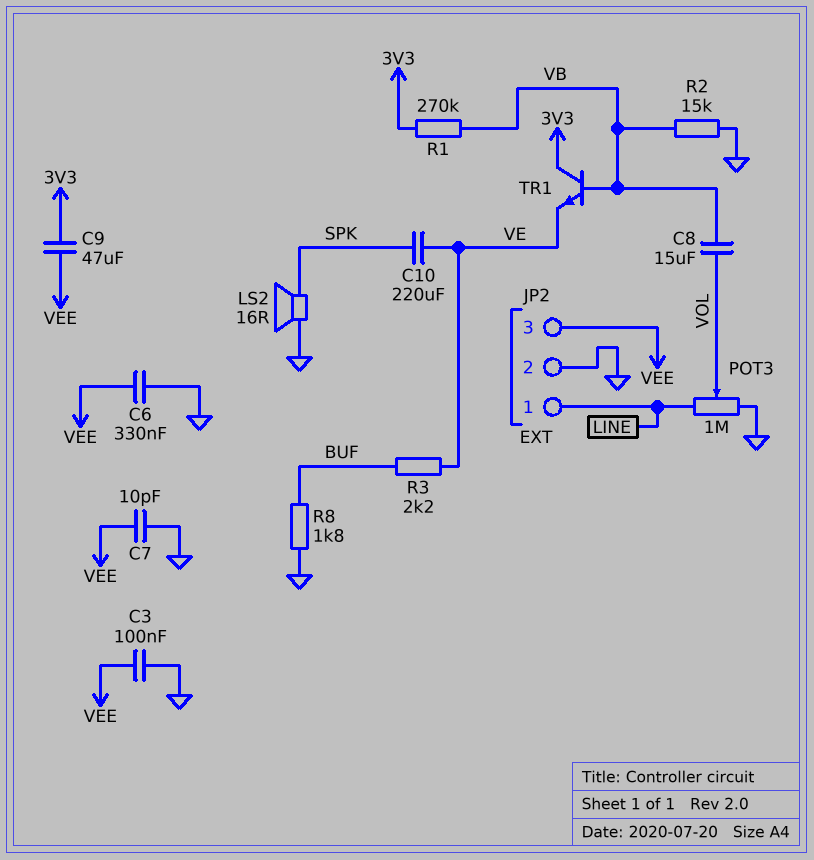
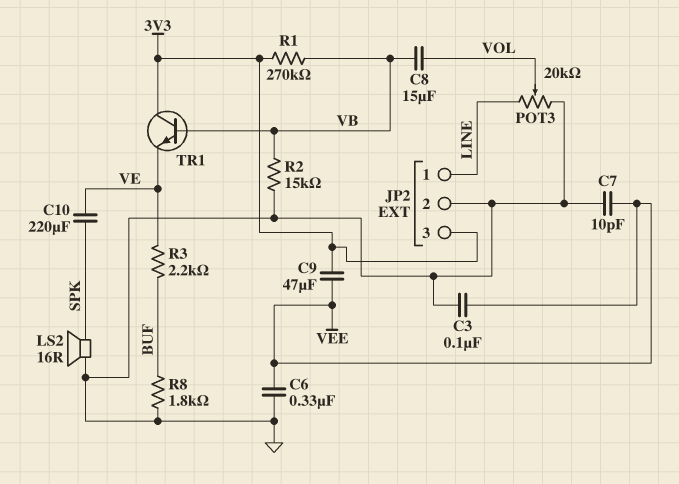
JP2 pin 3: VEE -> 3V3
POT3: 1M (GND, LINE, wiper VOL) -> 20k (GND, LINE, wiper VOL)

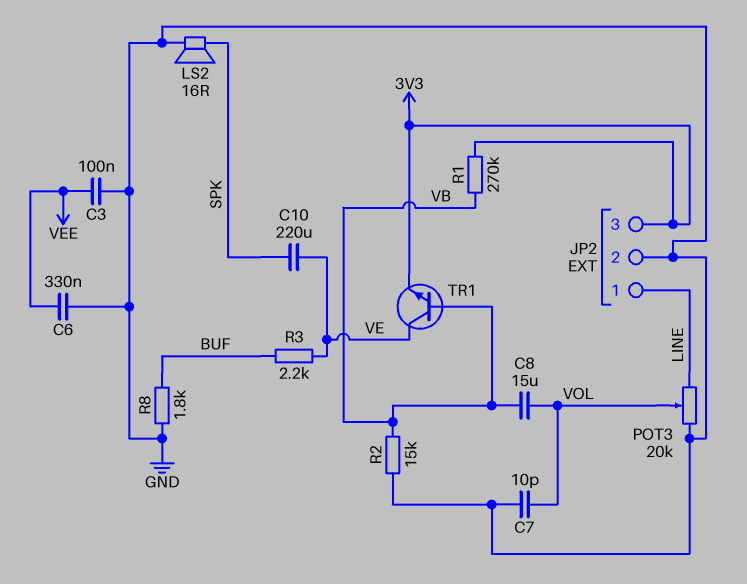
C7: 10pF (GND, VEE) -> 10pF (GND, VOL)
C9: 47uF (3V3, VEE) -> none
TR1: NPN (B VB, C 3V3, E VE) -> NPN (B VB, C VE, E 3V3)

